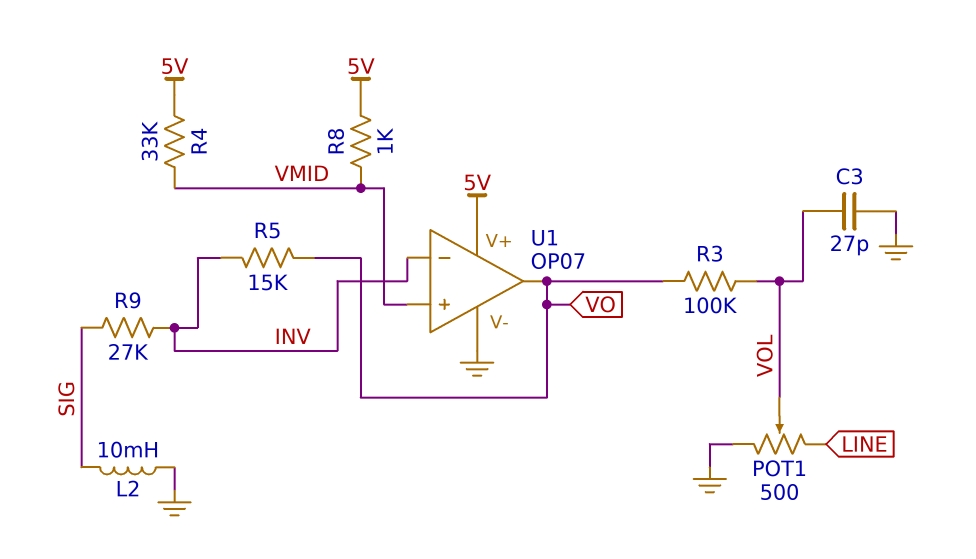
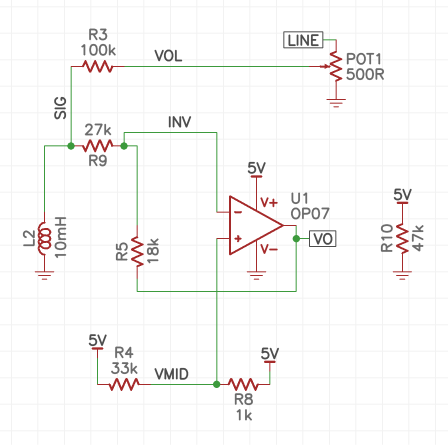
C3: 27pF (GND, VOL) -> none
R3: 100k (VO, VOL) -> 100k (SIG, VOL)
R5: 15k (INV, VO) -> 18k (INV, VO)
R10: none -> 47k (5V, GND)

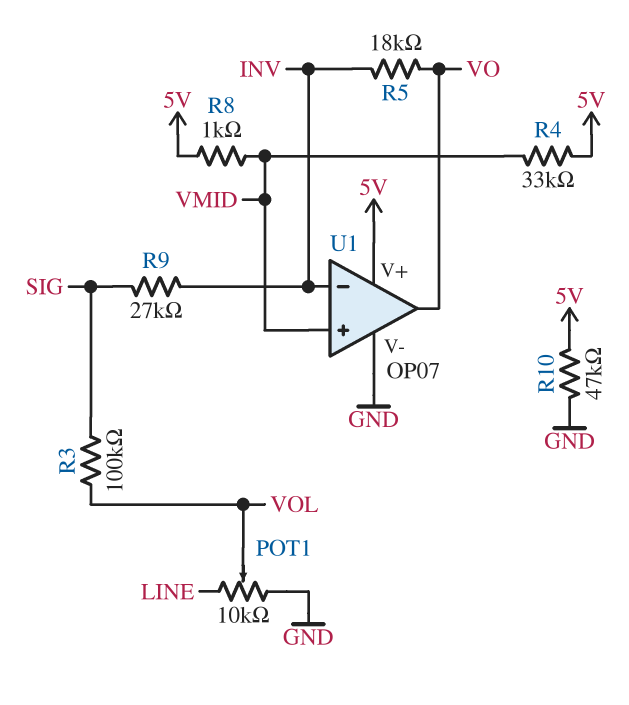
L2: 10mH (GND, SIG) -> none
POT1: 500 (GND, LINE, wiper VOL) -> 10k (GND, LINE, wiper VOL)

